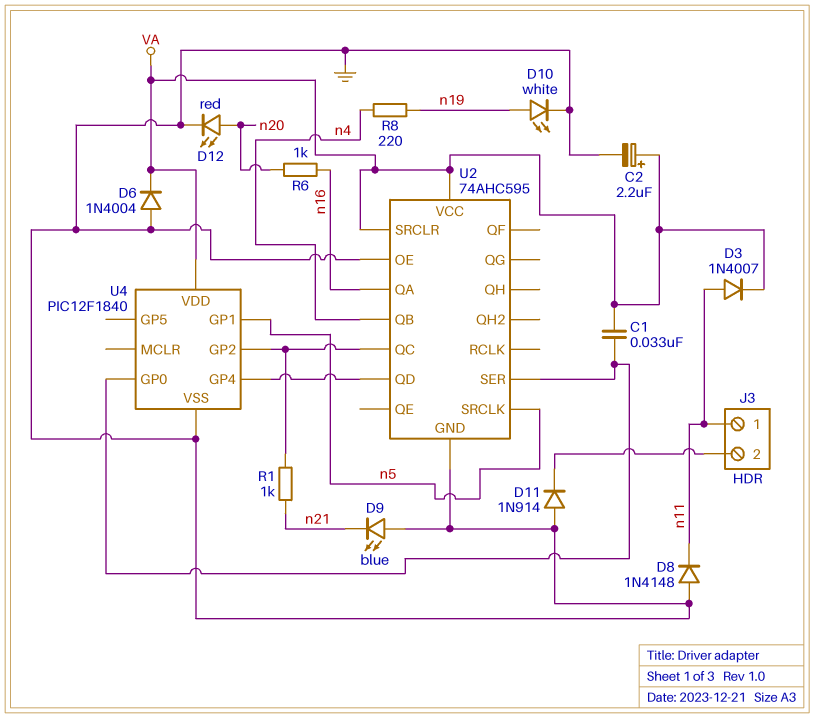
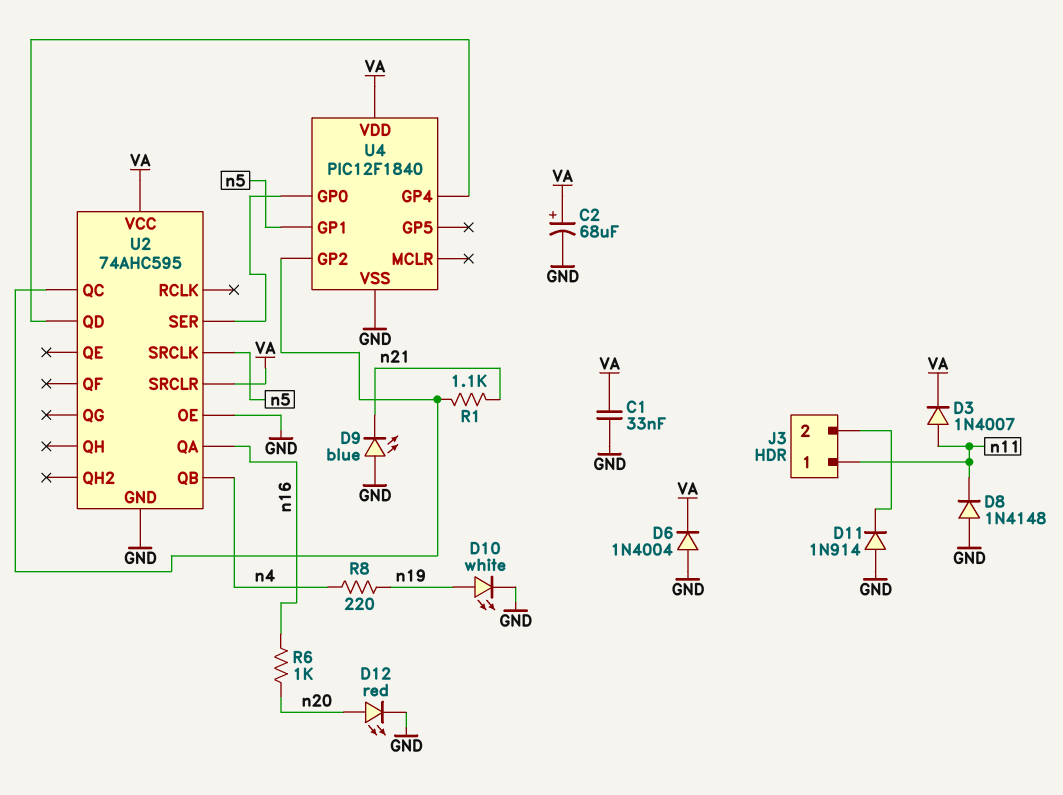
C1: 33nF (U2/SER, VA) -> 33nF (GND, VA)
C2: 2.2uF (plus VA, minus GND) -> 68uF (plus VA, minus GND)
R1: 1k (U2/QC, n21) -> 1.1k (U2/QC, n21)

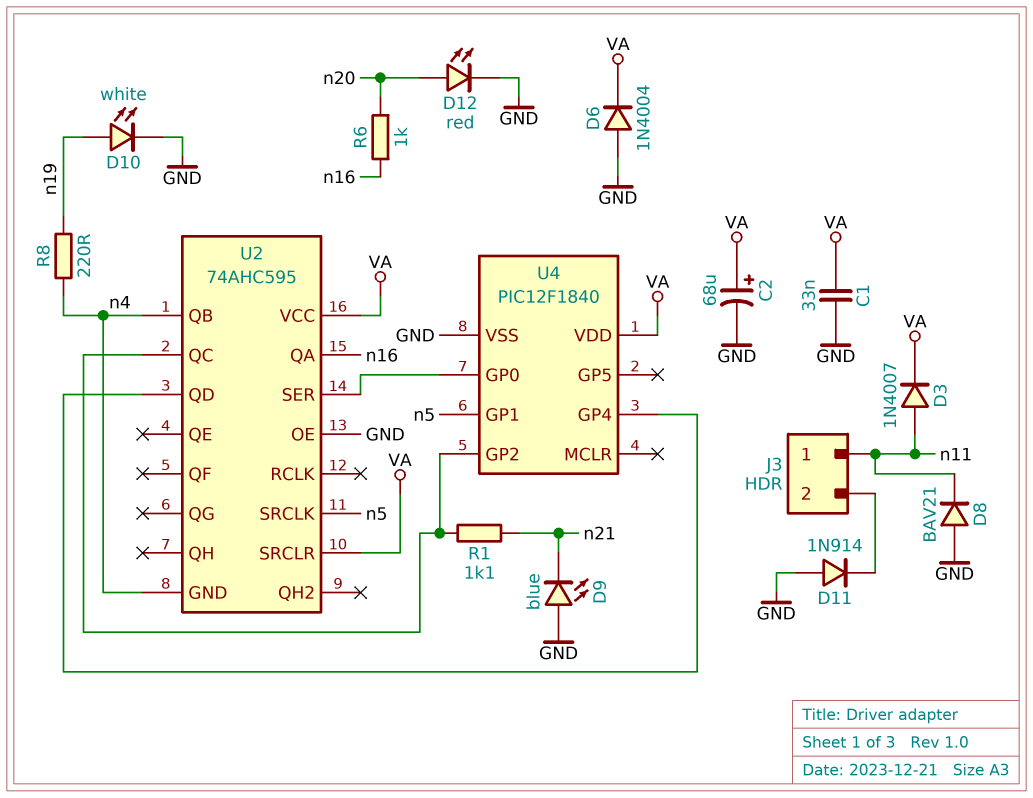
D8: diode 1N4148 (A GND, K n11) -> diode BAV21 (A GND, K n11)
U2 pin GND: GND -> n4

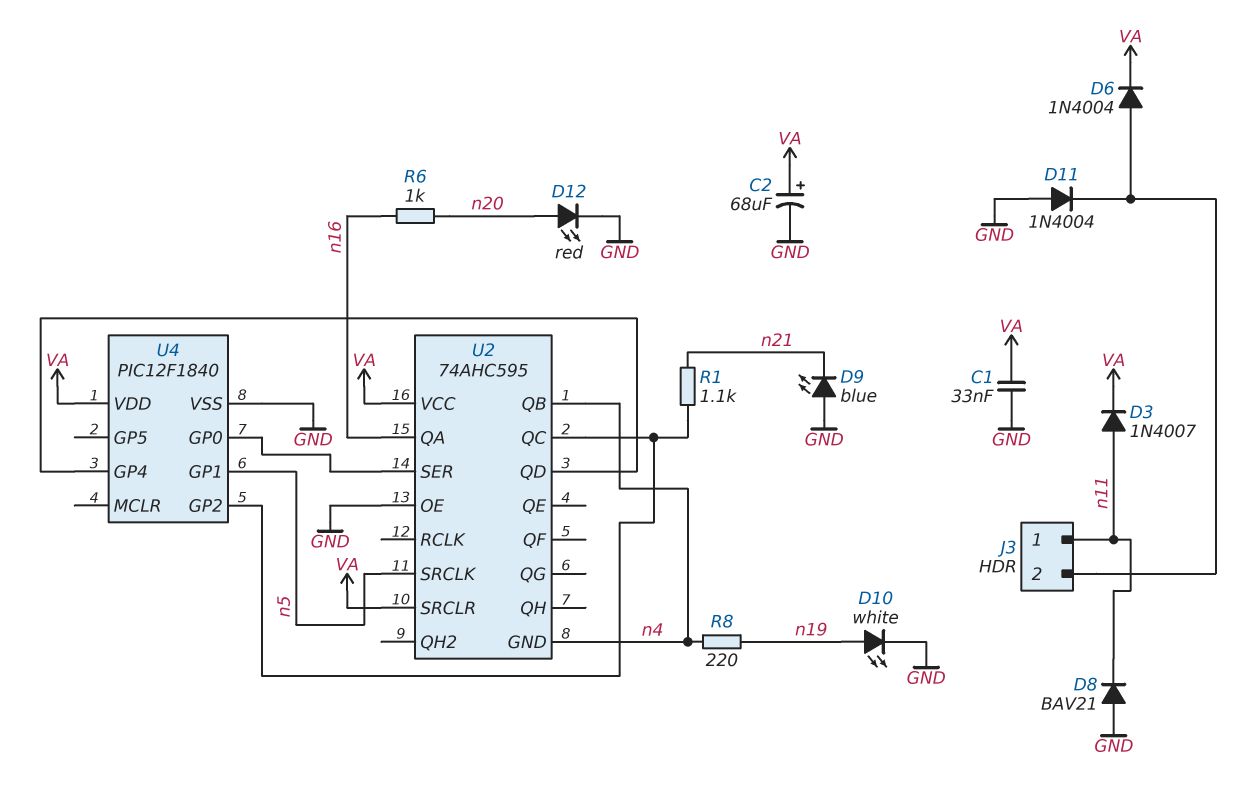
D6: diode 1N4004 (A GND, K VA) -> diode 1N4004 (A J3/2, K VA)
D11: diode 1N914 (A GND, K J3/2) -> diode 1N4004 (A GND, K J3/2)

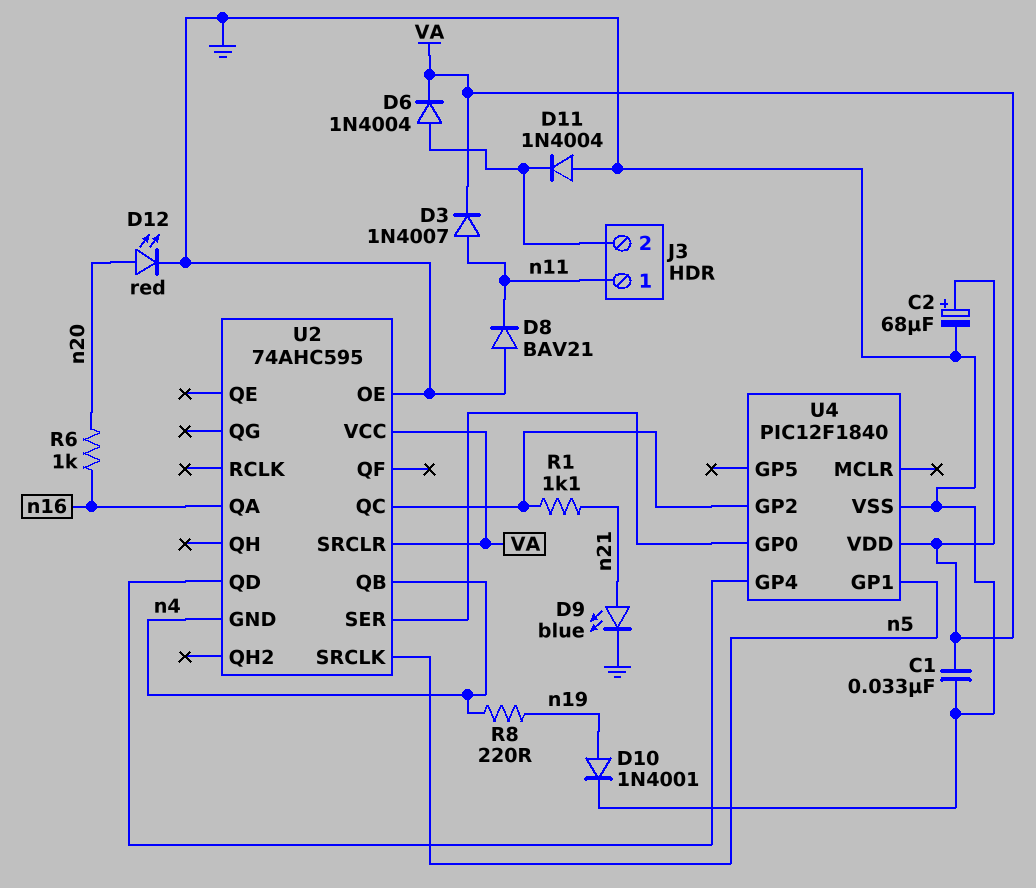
D9: LED blue (A GND, K n21) -> LED blue (A n21, K GND)
D10: LED white (A n19, K GND) -> diode 1N4001 (A n19, K GND)

